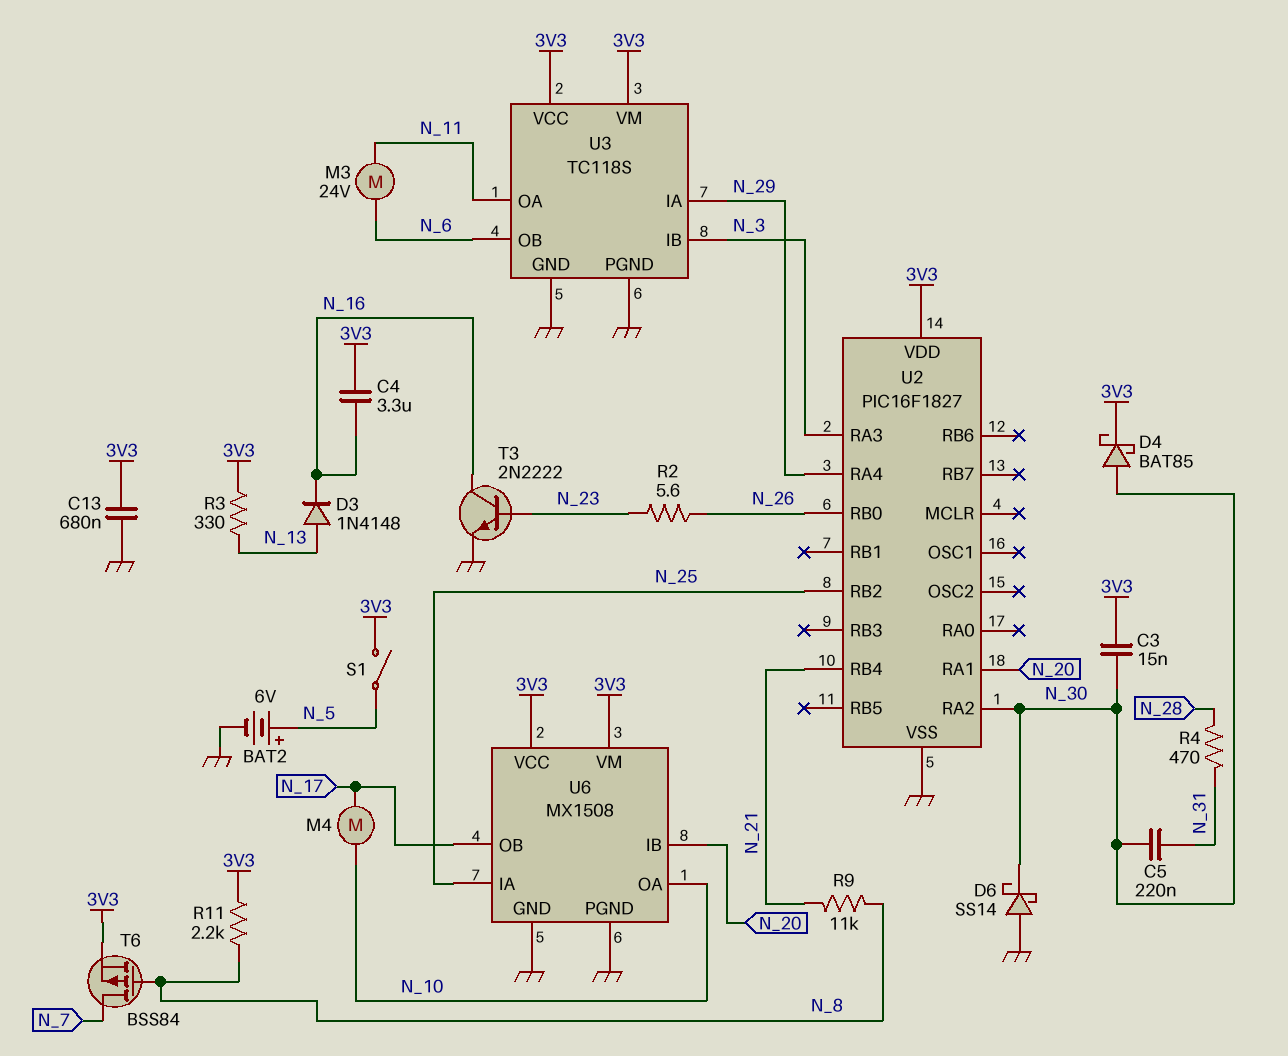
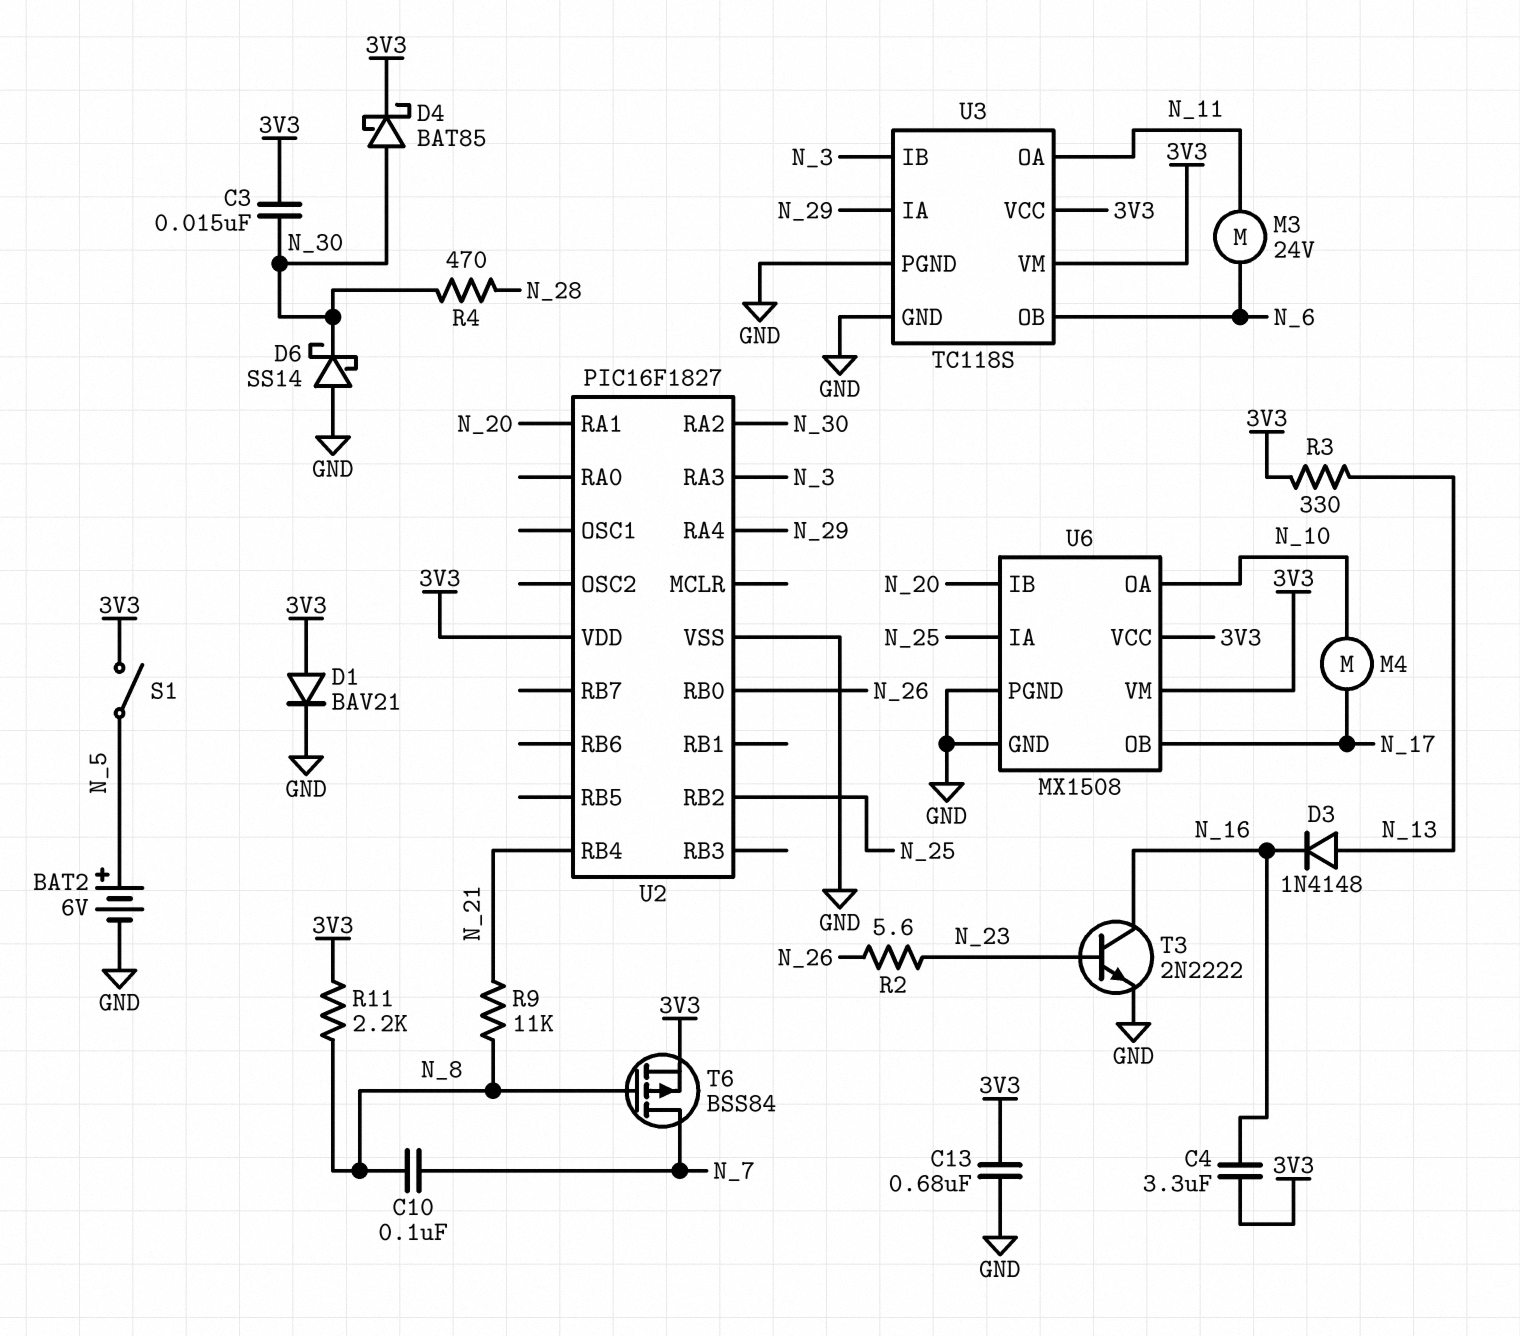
C5: 220nF (N_30, N_31) -> none
C10: none -> 100nF (N_7, N_8)
D1: none -> diode BAV21 (A 3V3, K GND)
R4: 470 (N_28, N_31) -> 470 (N_28, N_30)

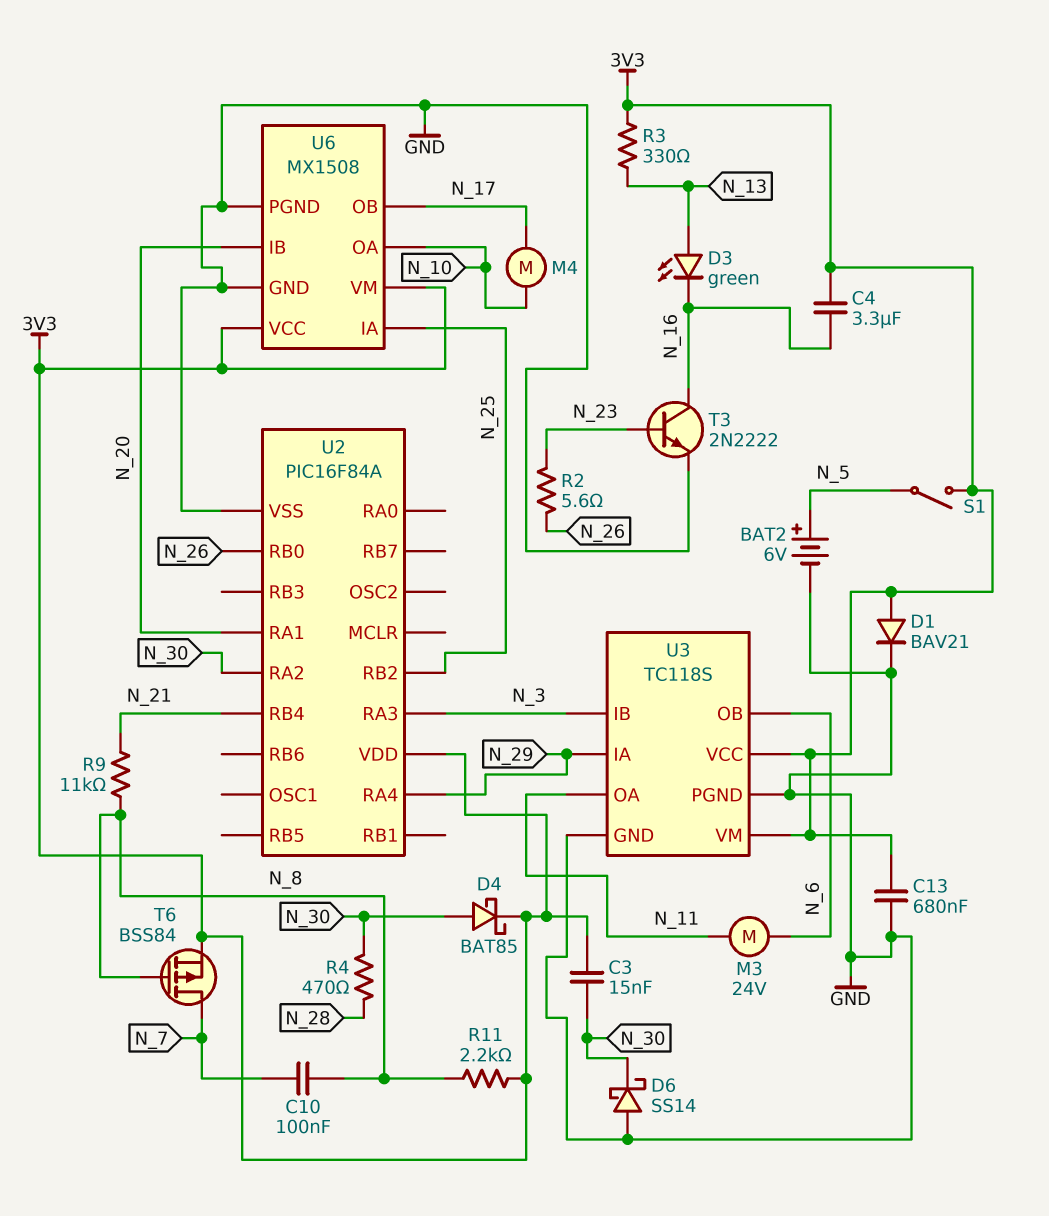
D3: diode 1N4148 (A N_13, K N_16) -> LED green (A N_13, K N_16)
U2: PIC16F1827 -> PIC16F84A

